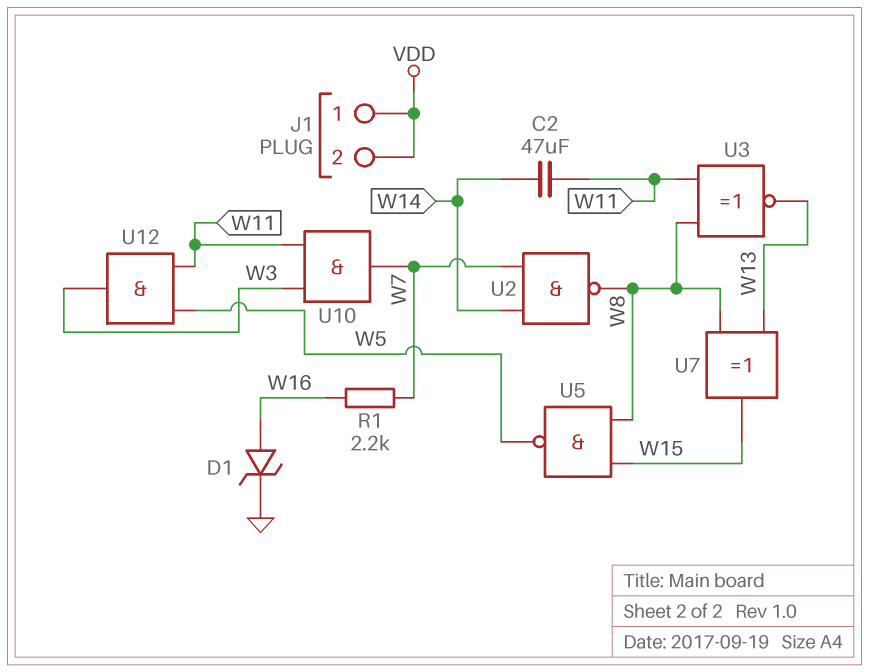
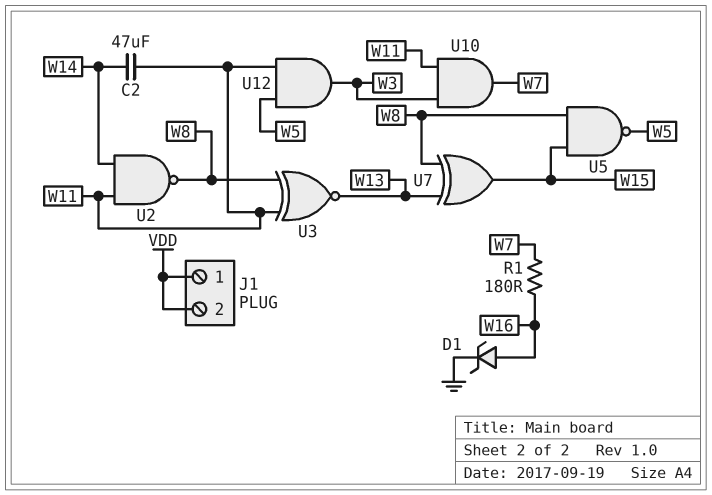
R1: 2.2k (W7, W16) -> 180 (W7, W16)
U2: NAND (in W7, in W14, out W8) -> NAND (in W11, in W14, out W8)

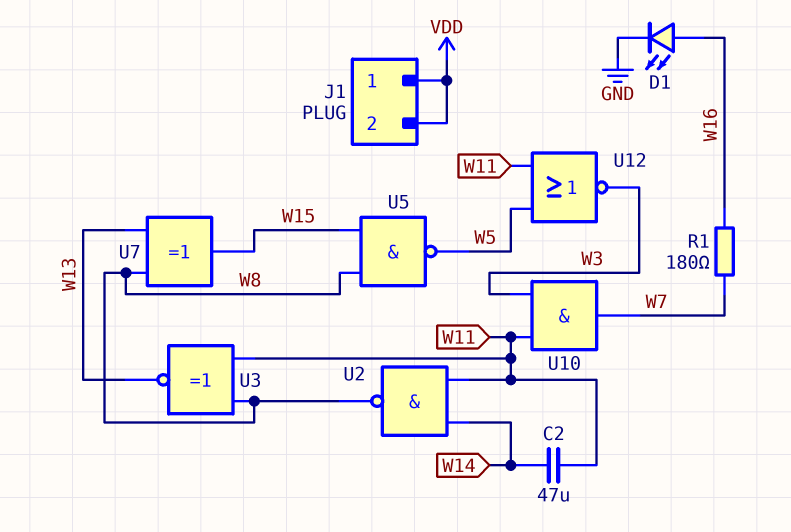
D1: zener (A W16, K GND) -> LED (A W16, K GND)
U12: AND (in W5, in W11, out W3) -> NOR (in W5, in W11, out W3)

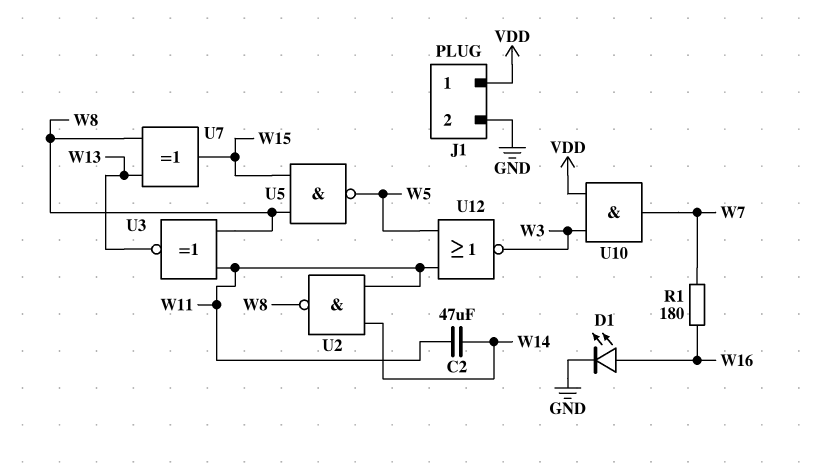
J1 pin 2: VDD -> GND
U10: AND (in W3, in W11, out W7) -> AND (in VDD, in W3, out W7)

